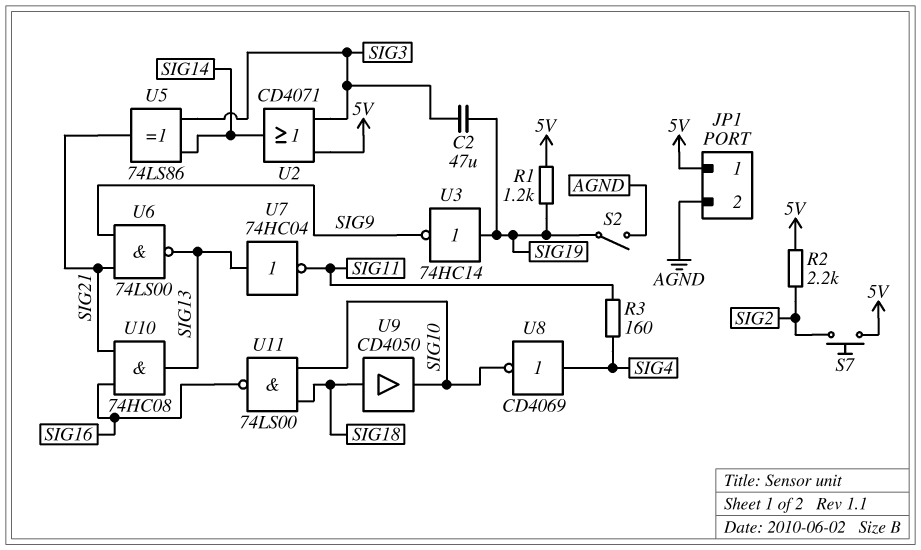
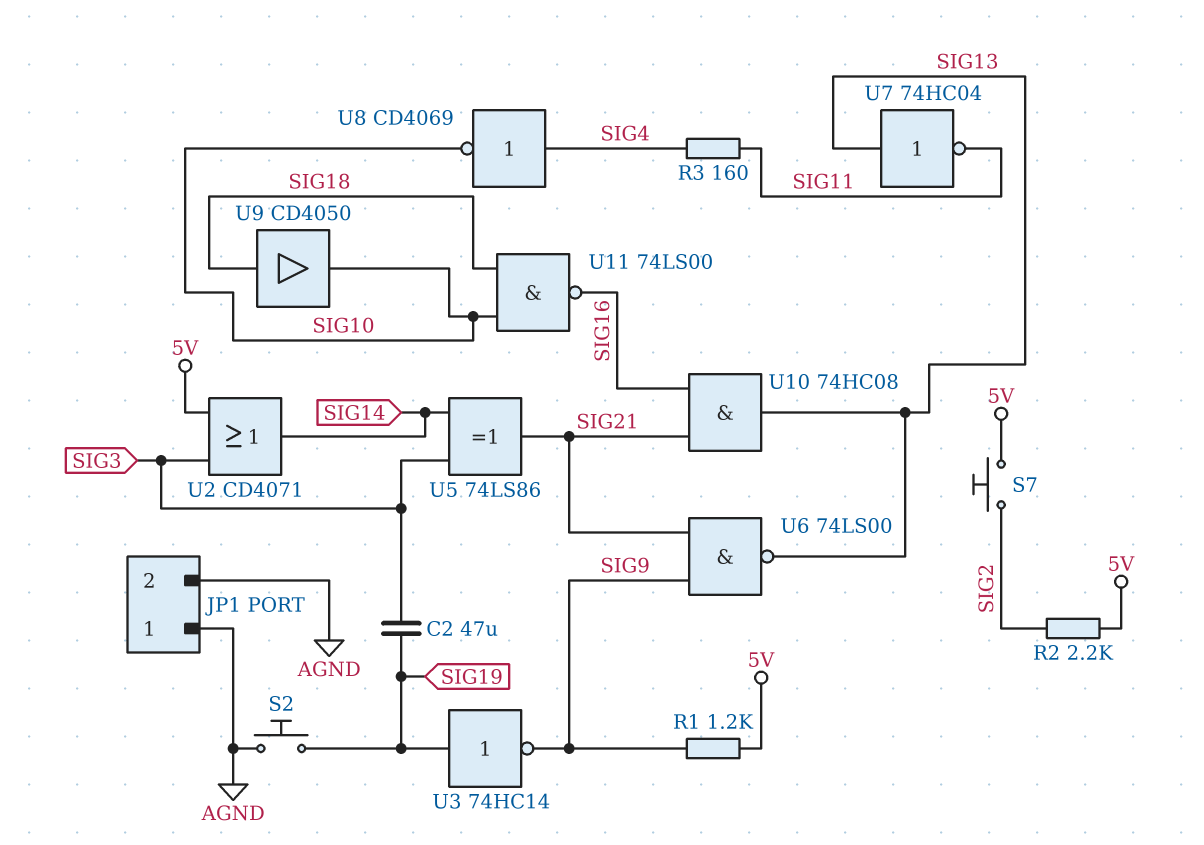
JP1 pin 1: 5V -> AGND
R1: 1.2k (5V, SIG19) -> 1.2k (5V, SIG9)
S2: switch (AGND, SIG19) -> button (AGND, SIG19)

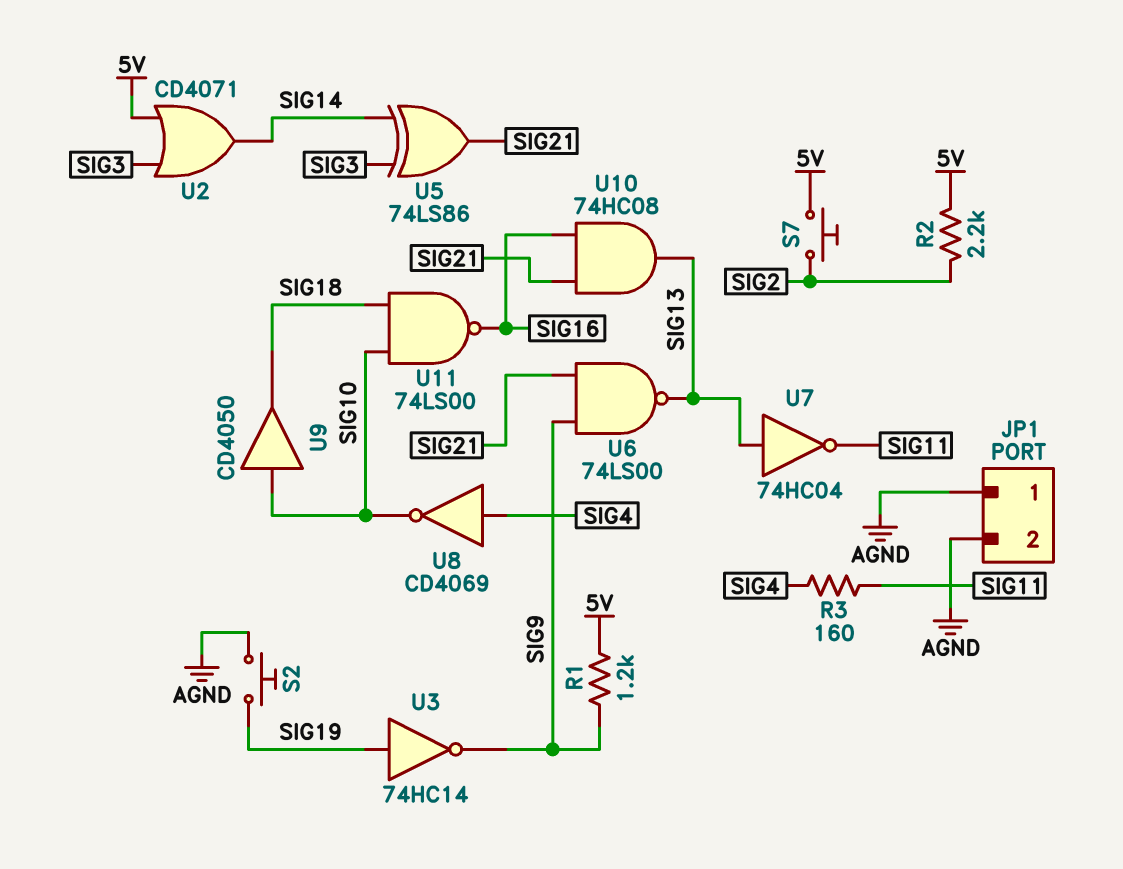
C2: 47uF (SIG3, SIG19) -> none
U9: buffer CD4050 (in SIG18, out SIG10) -> buffer CD4050 (in SIG10, out SIG18)

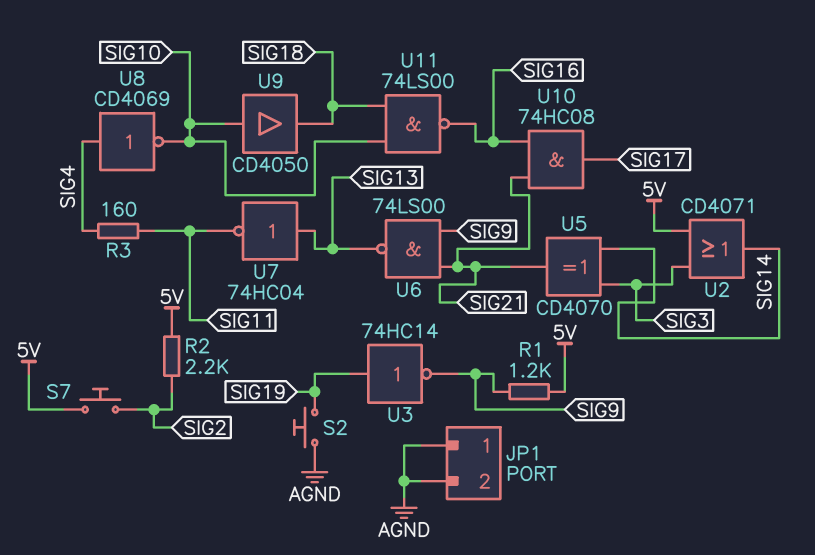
U5: XOR 74LS86 (in SIG3, in SIG14, out SIG21) -> XOR CD4070 (in SIG3, in SIG14, out SIG21)
U10: AND 74HC08 (in SIG16, in SIG21, out SIG13) -> AND 74HC08 (in SIG16, in SIG21, out SIG17)

